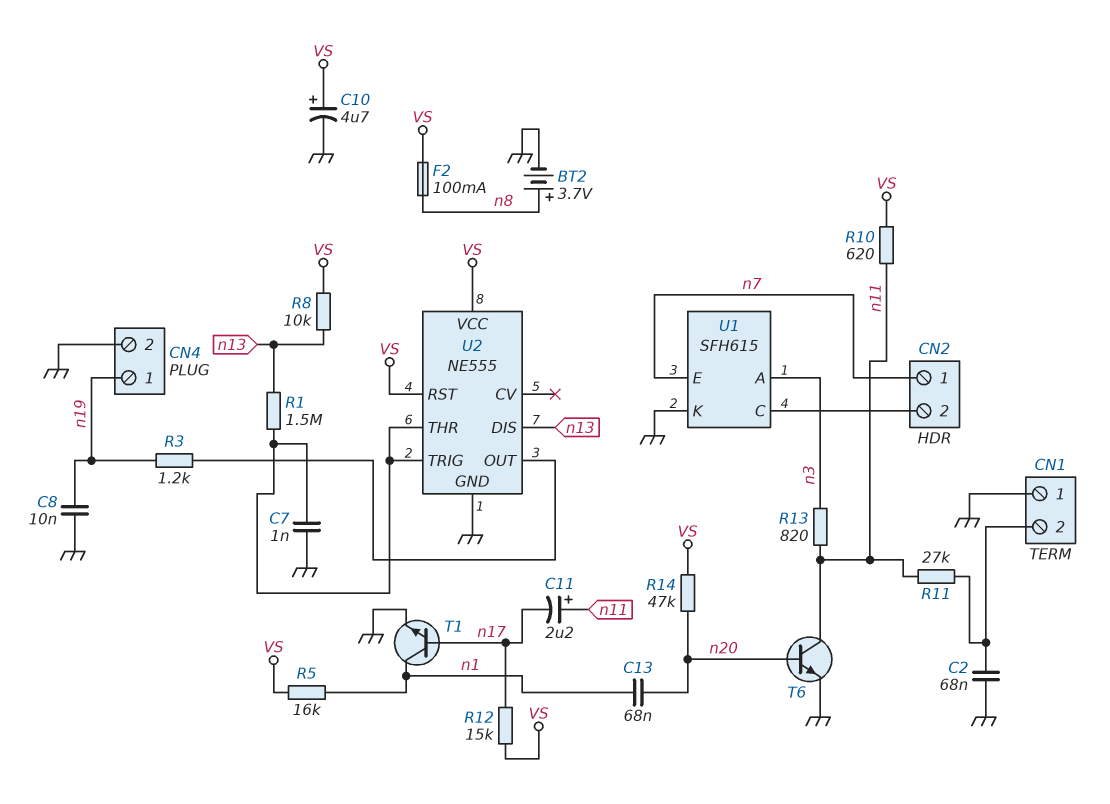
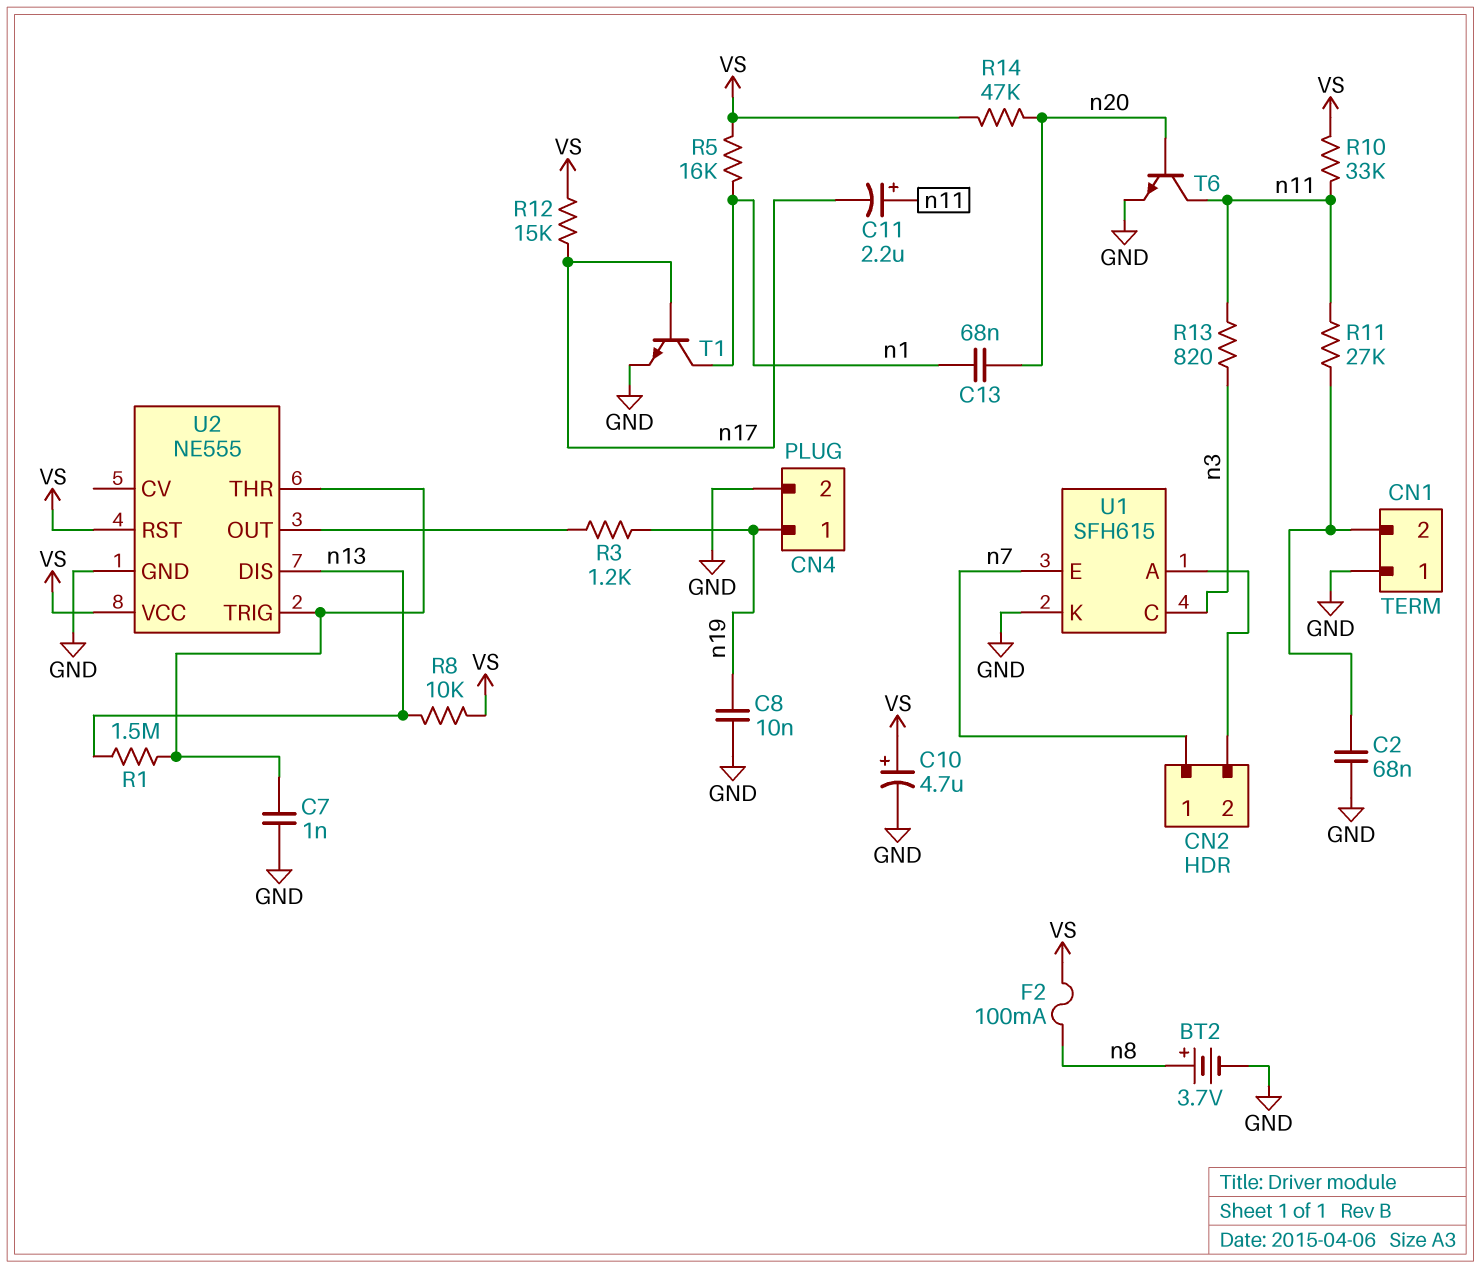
R10: 620 (VS, n11) -> 33k (VS, n11)
U1 pin A: n3 -> CN2/2
U1 pin C: CN2/2 -> n3

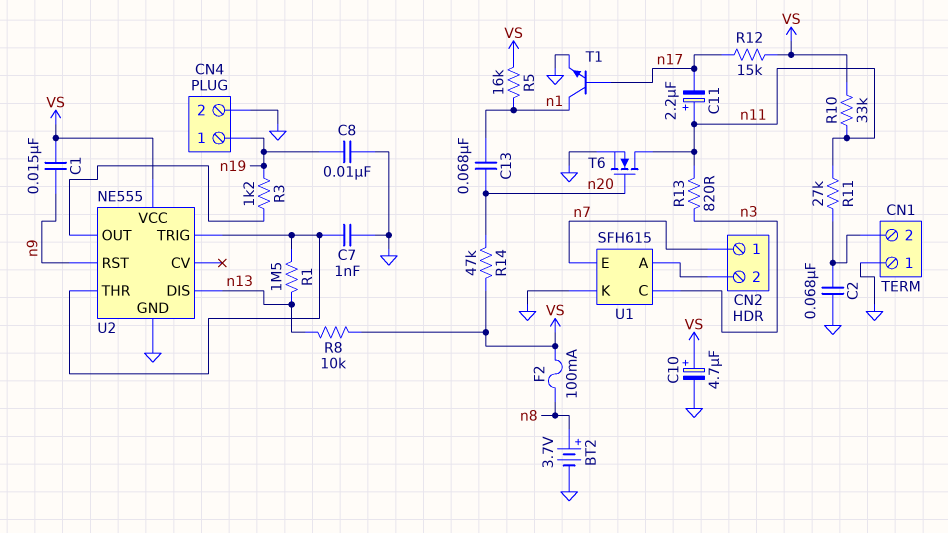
C1: none -> 15nF (VS, n9)
T6: NPN (B n20, C n11, E GND) -> NMOS (G n20, D n11, S GND)
U2 pin RST: VS -> n9

